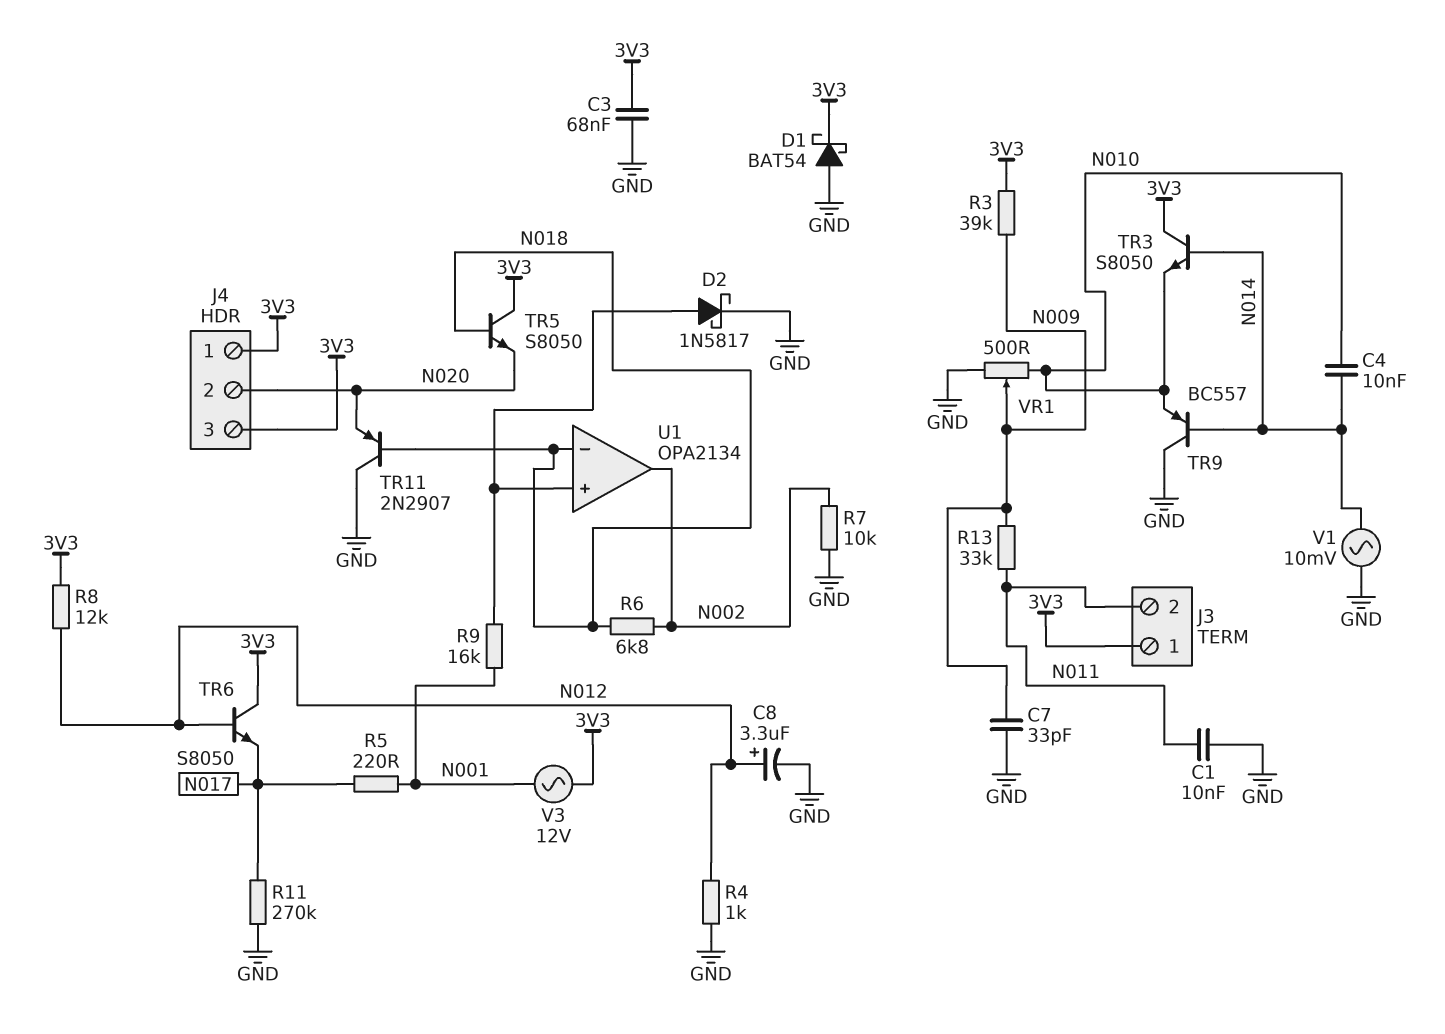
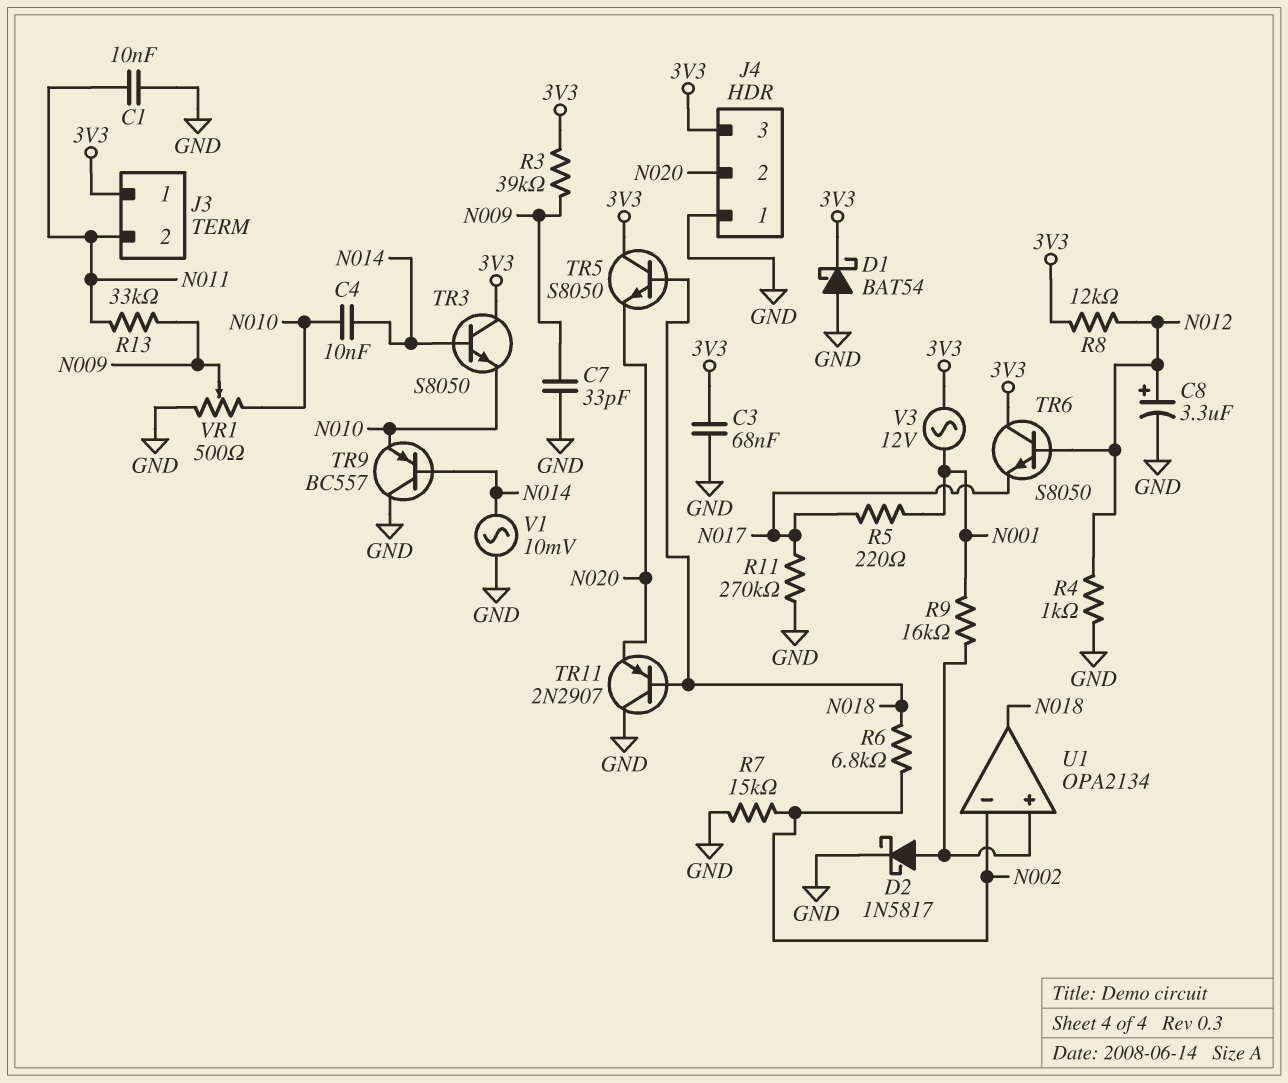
J4 pin 1: 3V3 -> GND
R7: 10k (GND, N002) -> 15k (GND, N002)
U1 pin in-: N018 -> N002
U1 pin out: N002 -> N018

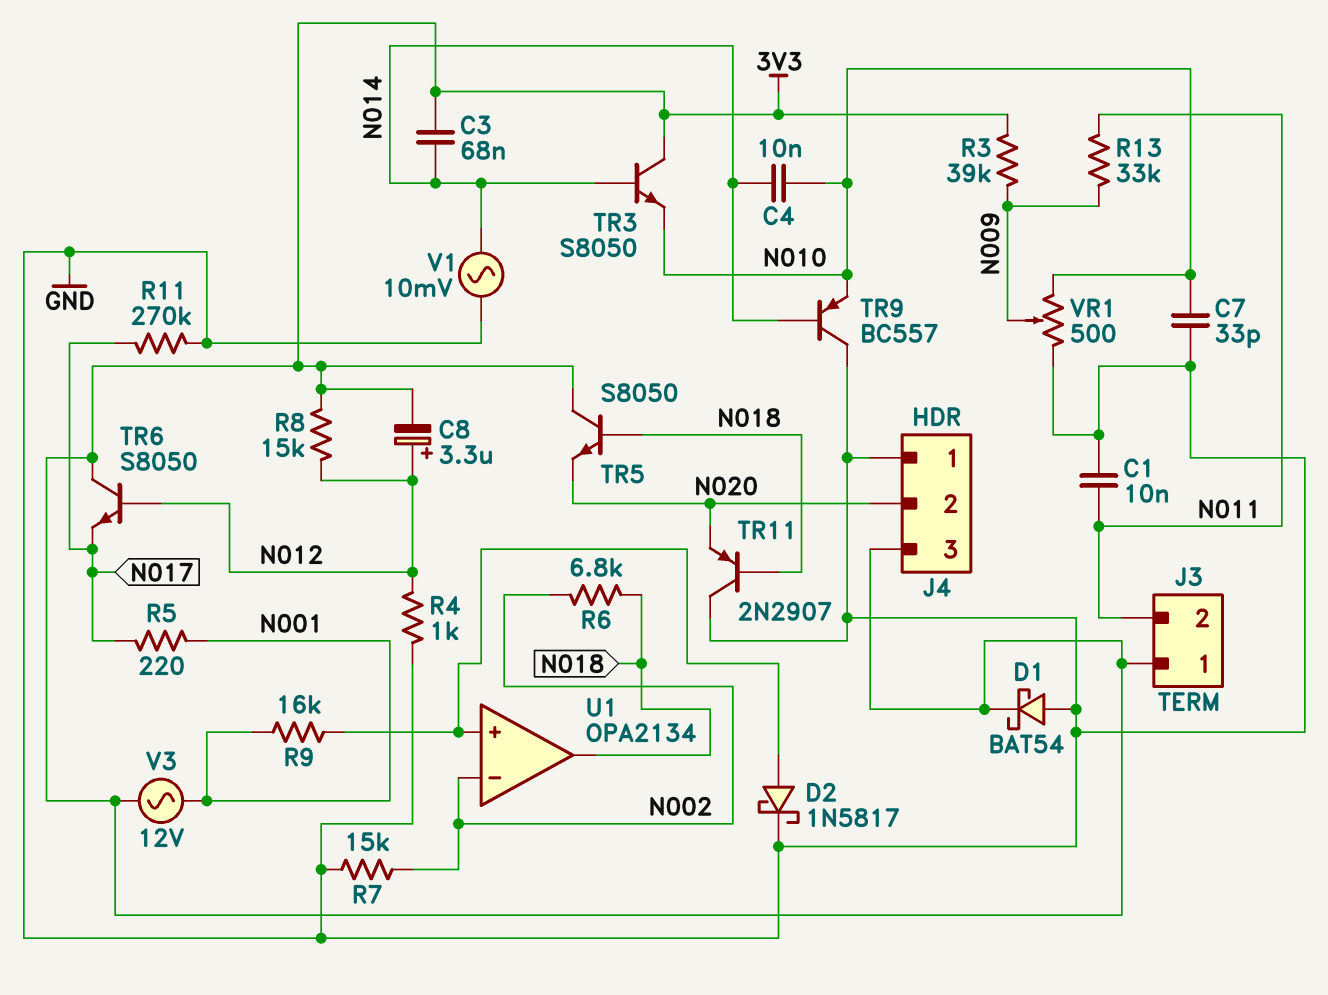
C3: 68nF (3V3, GND) -> 68nF (3V3, N014)
C7: 33pF (GND, N009) -> 33pF (GND, N010)
C8: 3.3uF (plus N012, minus GND) -> 3.3uF (plus N012, minus 3V3)
R8: 12k (3V3, N012) -> 15k (3V3, N012)

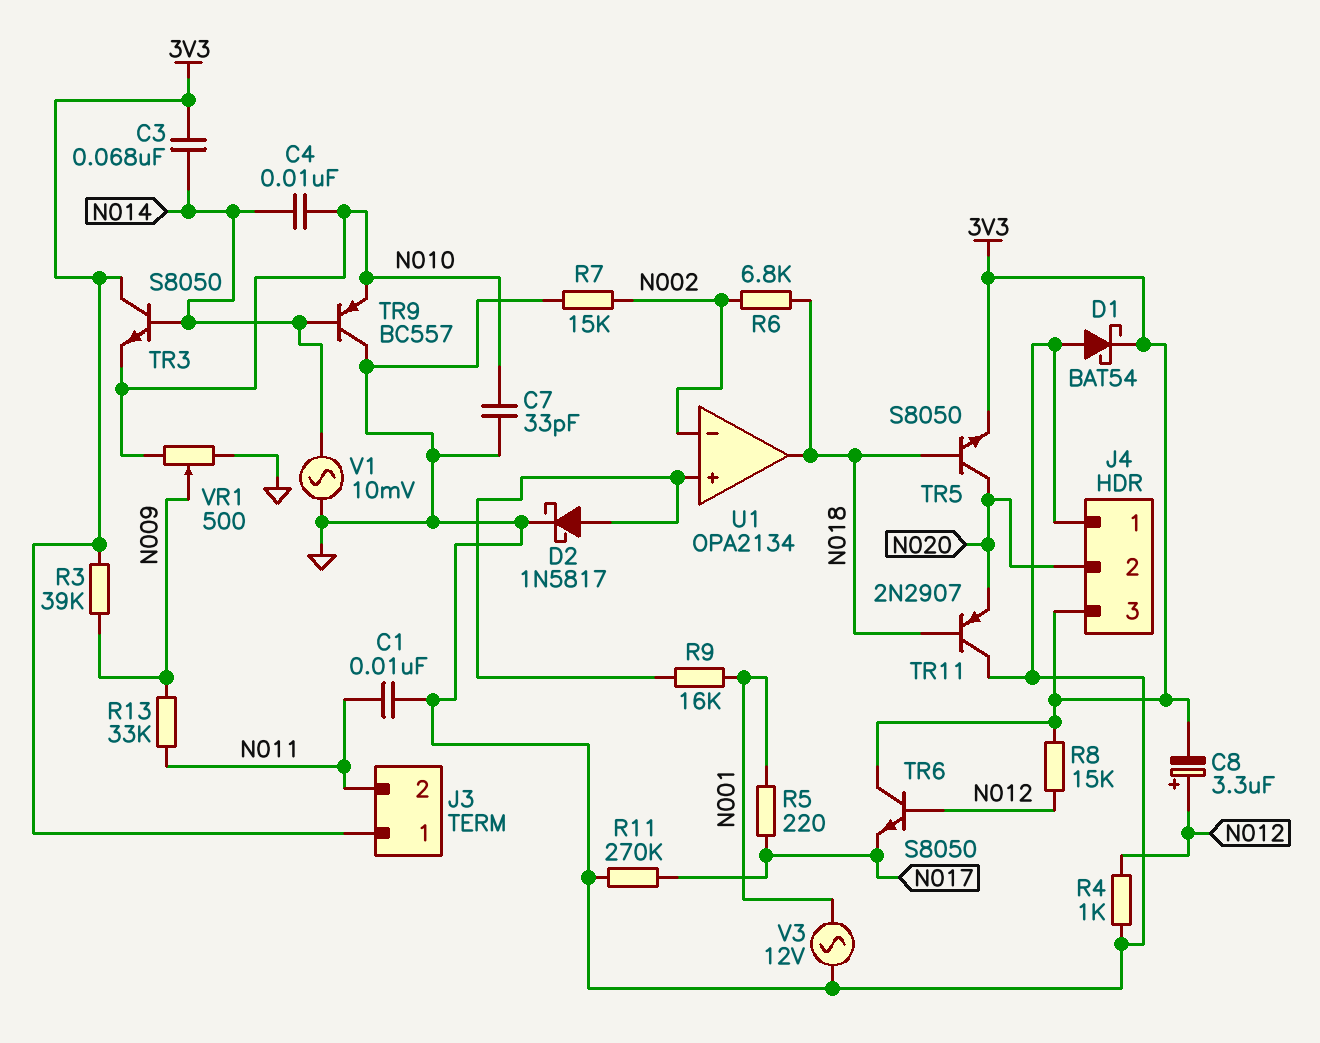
TR5: NPN S8050 (B N018, C 3V3, E N020) -> NPN S8050 (B N018, C N020, E 3V3)
V3: AC 12V (3V3, N001) -> AC 12V (GND, N001)

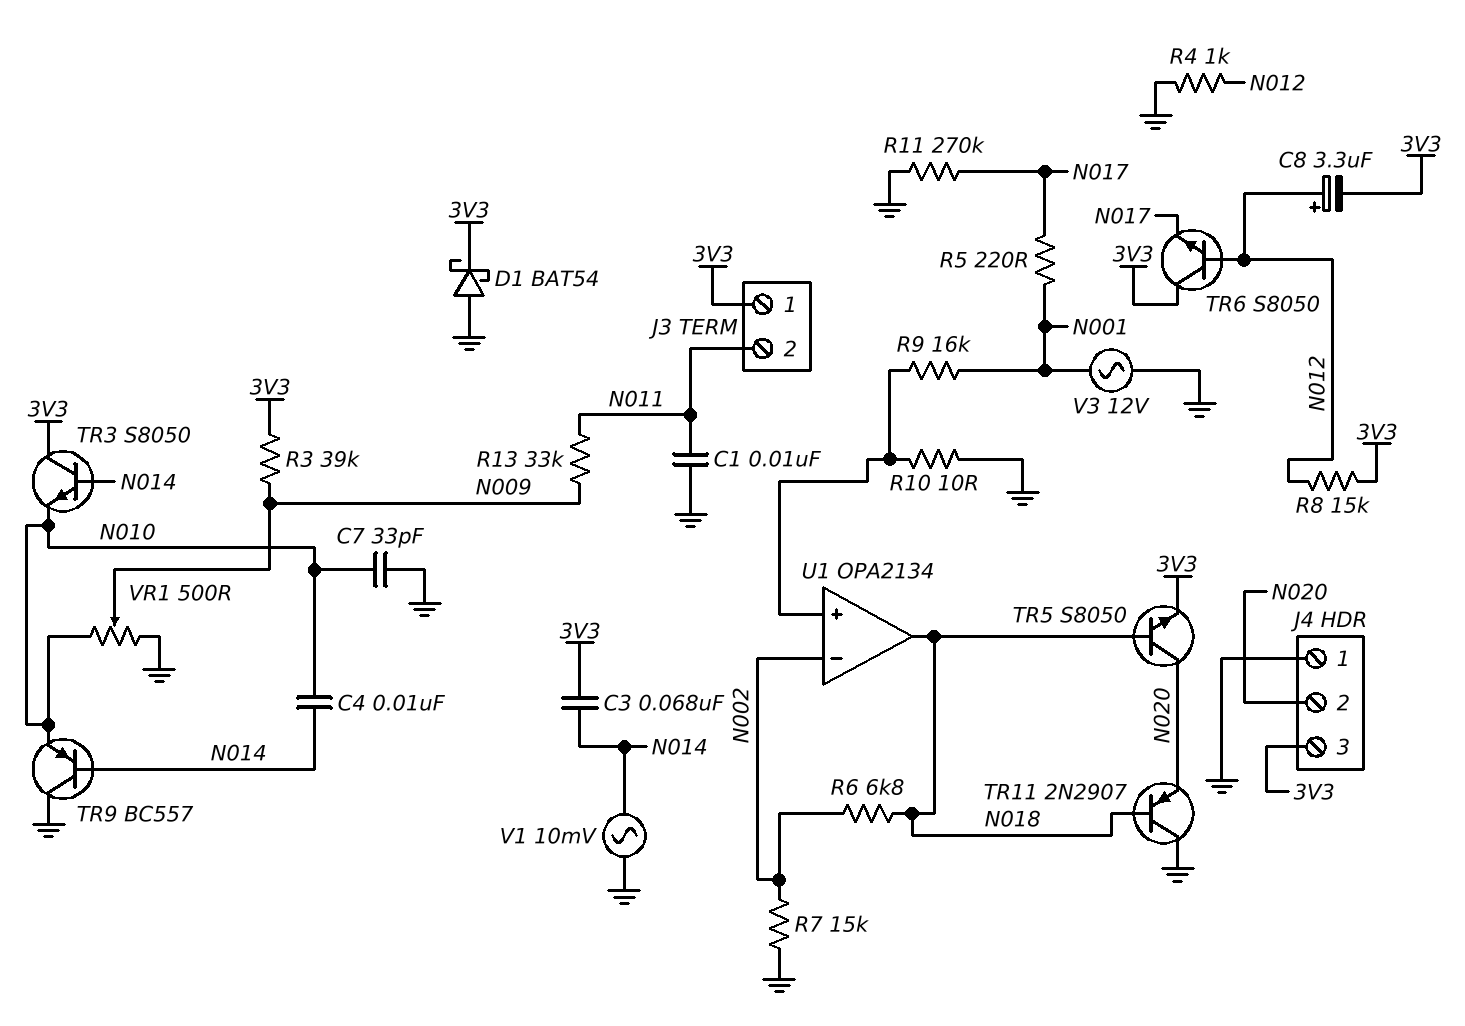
D2: schottky 1N5817 (A U1/in+, K GND) -> none
R10: none -> 10 (GND, U1/in+)

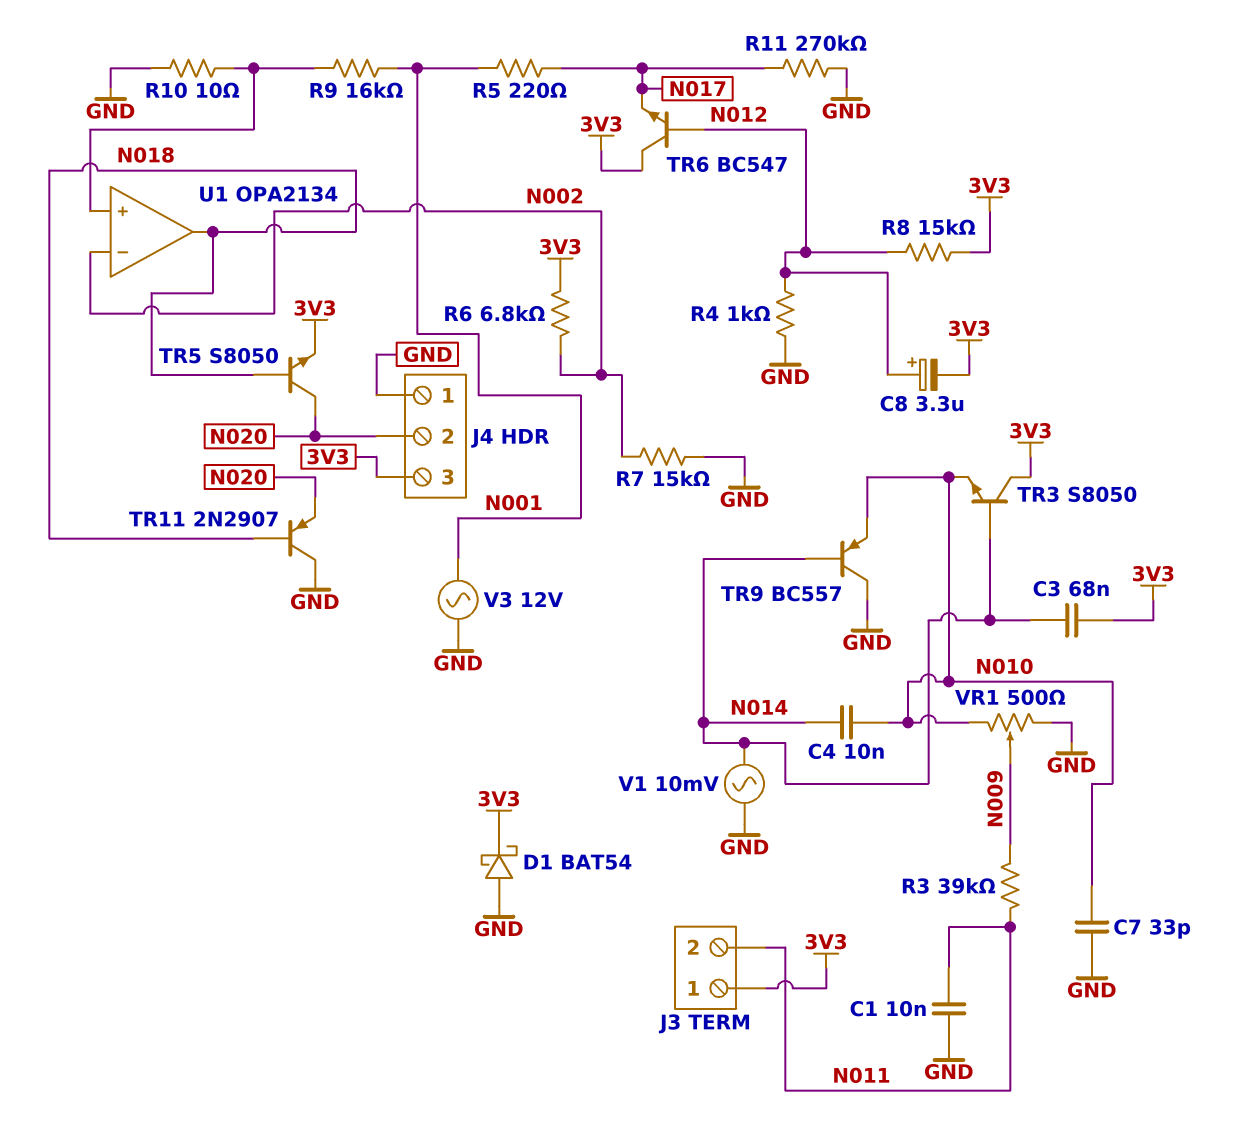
R3: 39k (3V3, N009) -> 39k (N009, N011)
R6: 6.8k (N002, N018) -> 6.8k (3V3, N002)
R13: 33k (N009, N011) -> none
TR6: NPN S8050 (B N012, C 3V3, E N017) -> NPN BC547 (B N012, C 3V3, E N017)

